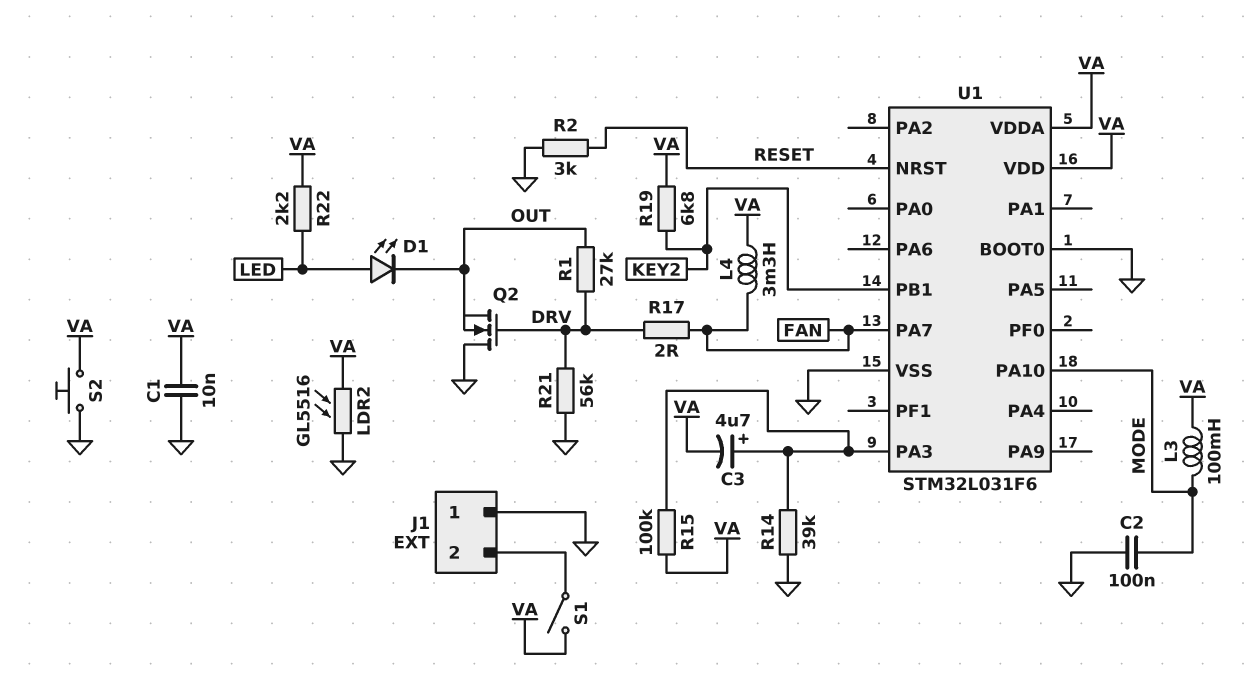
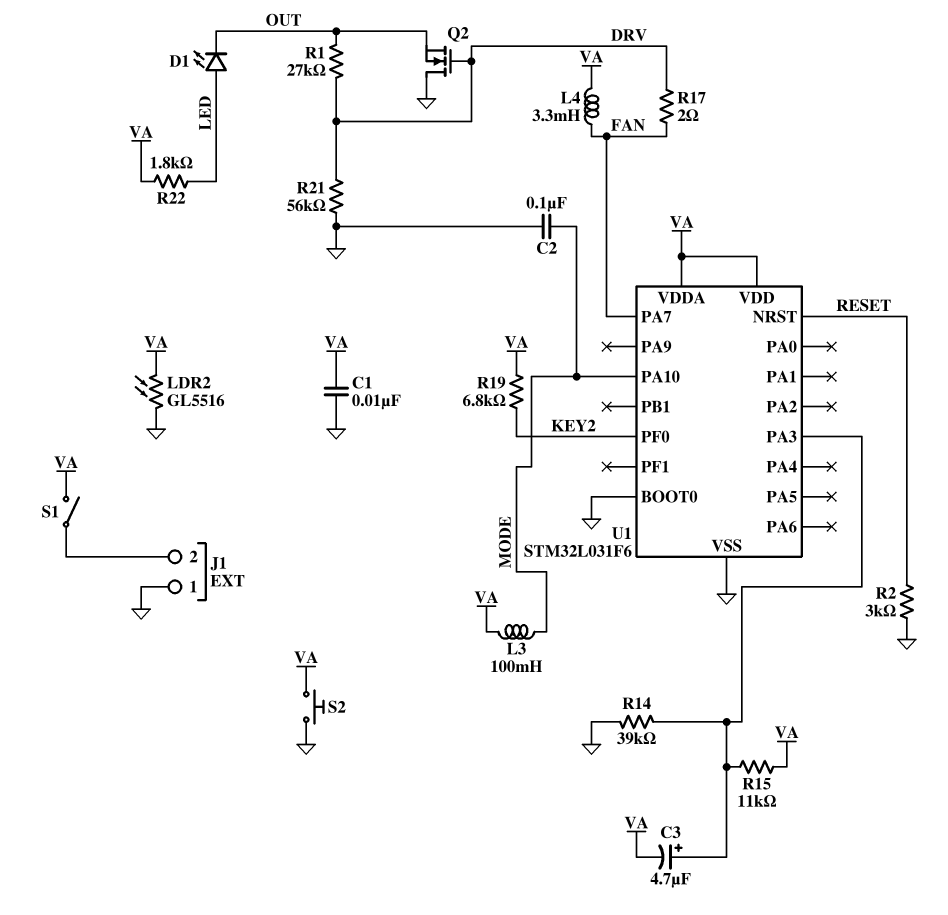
R15: 100k (U1/PA3, VA) -> 11k (U1/PA3, VA)
R22: 2.2k (LED, VA) -> 1.8k (LED, VA)
U1 pin PB1: KEY2 -> none
U1 pin PF0: none -> KEY2

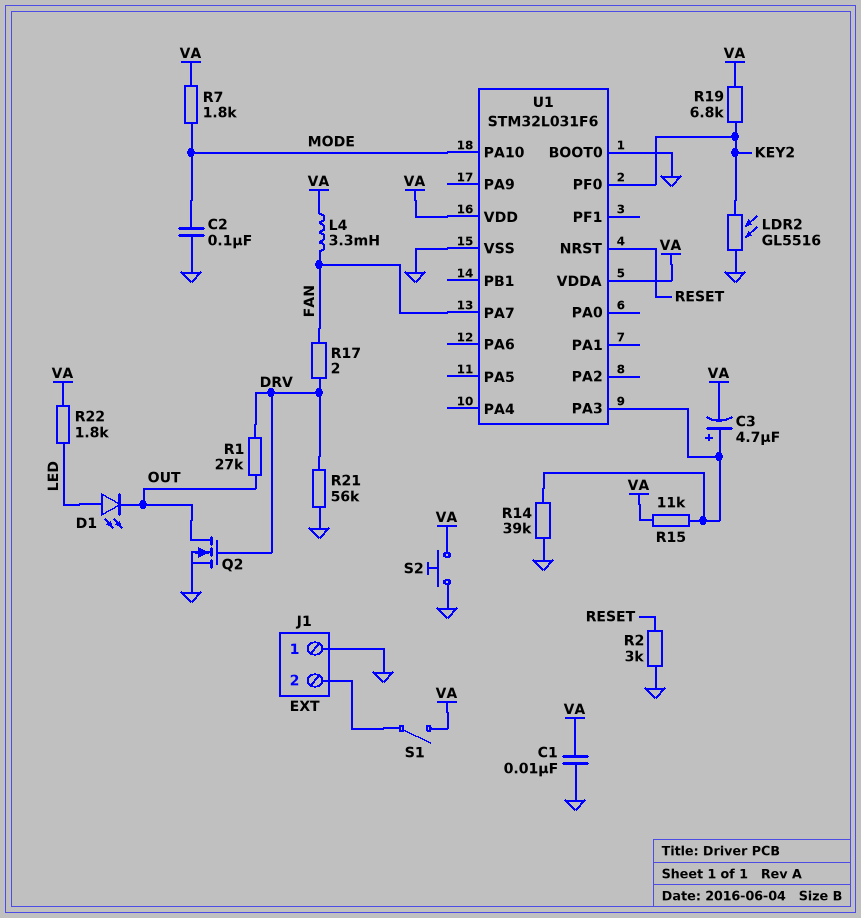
L3: 100mH (MODE, VA) -> none
LDR2: GL5516 (GND, VA) -> GL5516 (GND, KEY2)
Q2: NMOS (G DRV, D GND, S OUT) -> NMOS (G DRV, D OUT, S GND)
R7: none -> 1.8k (MODE, VA)

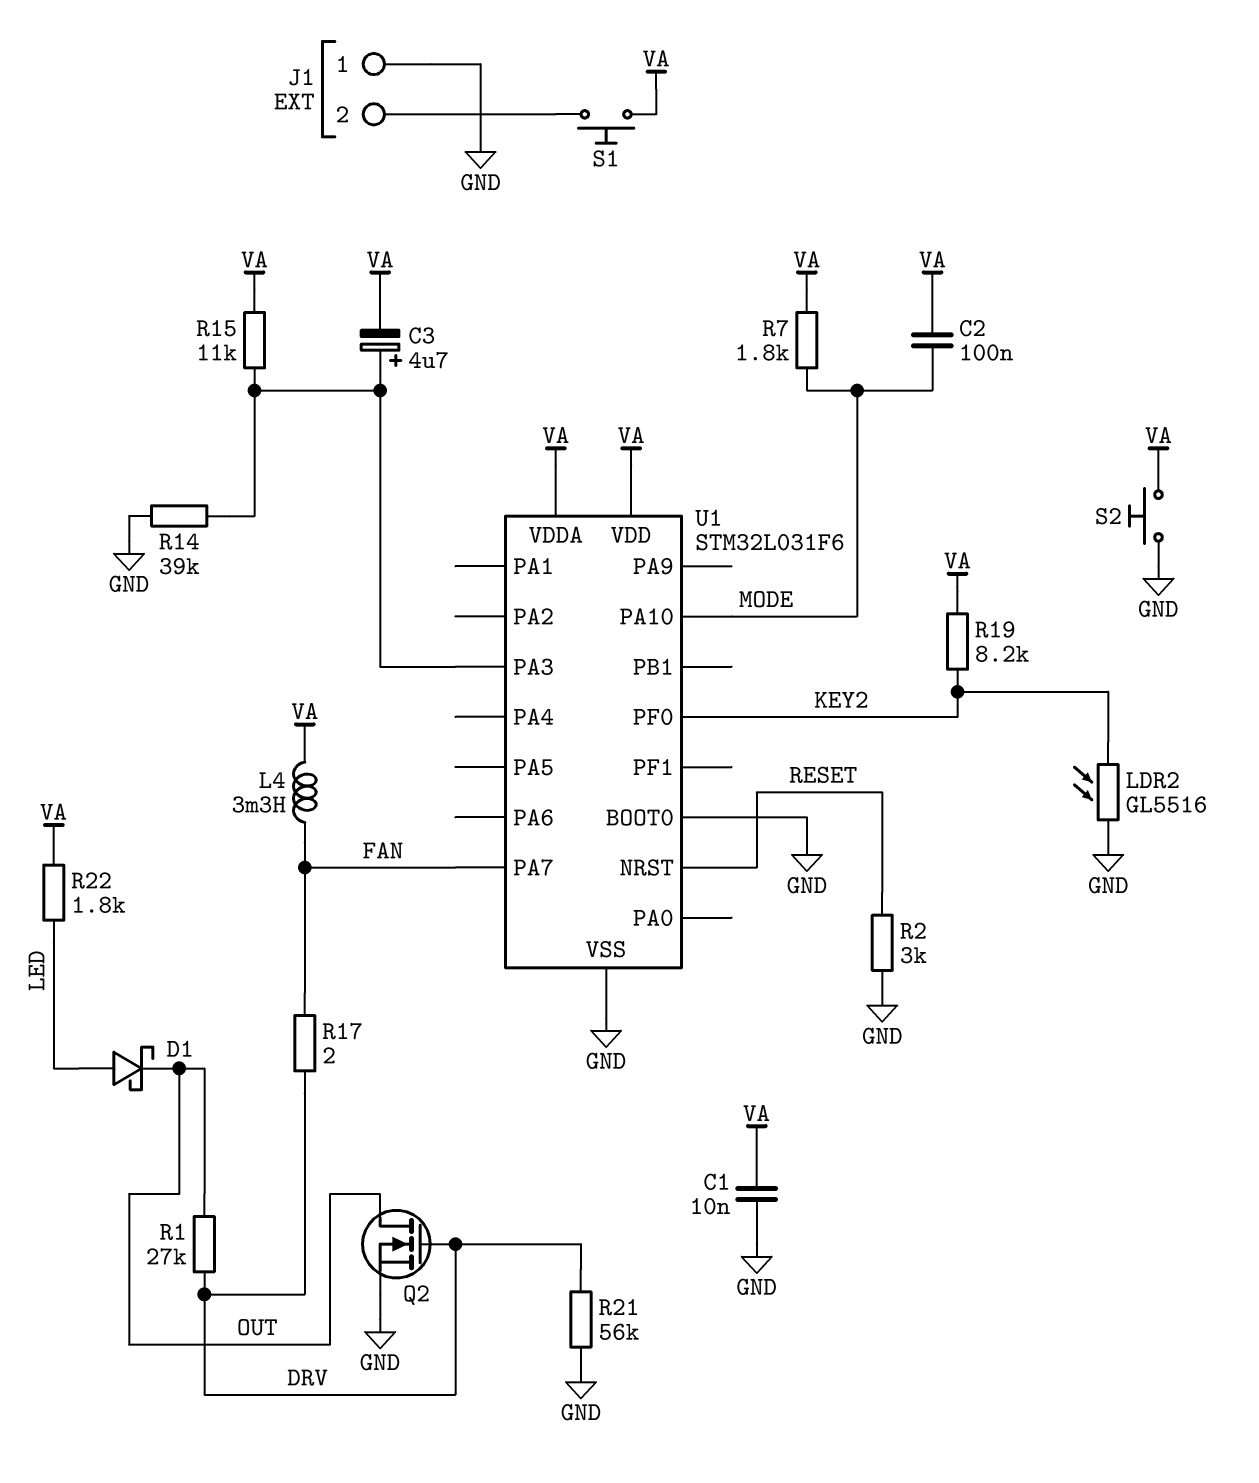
C2: 100nF (GND, MODE) -> 100nF (MODE, VA)
D1: LED (A LED, K OUT) -> schottky (A LED, K OUT)
R19: 6.8k (KEY2, VA) -> 8.2k (KEY2, VA)
S1: switch (J1/2, VA) -> button (J1/2, VA)

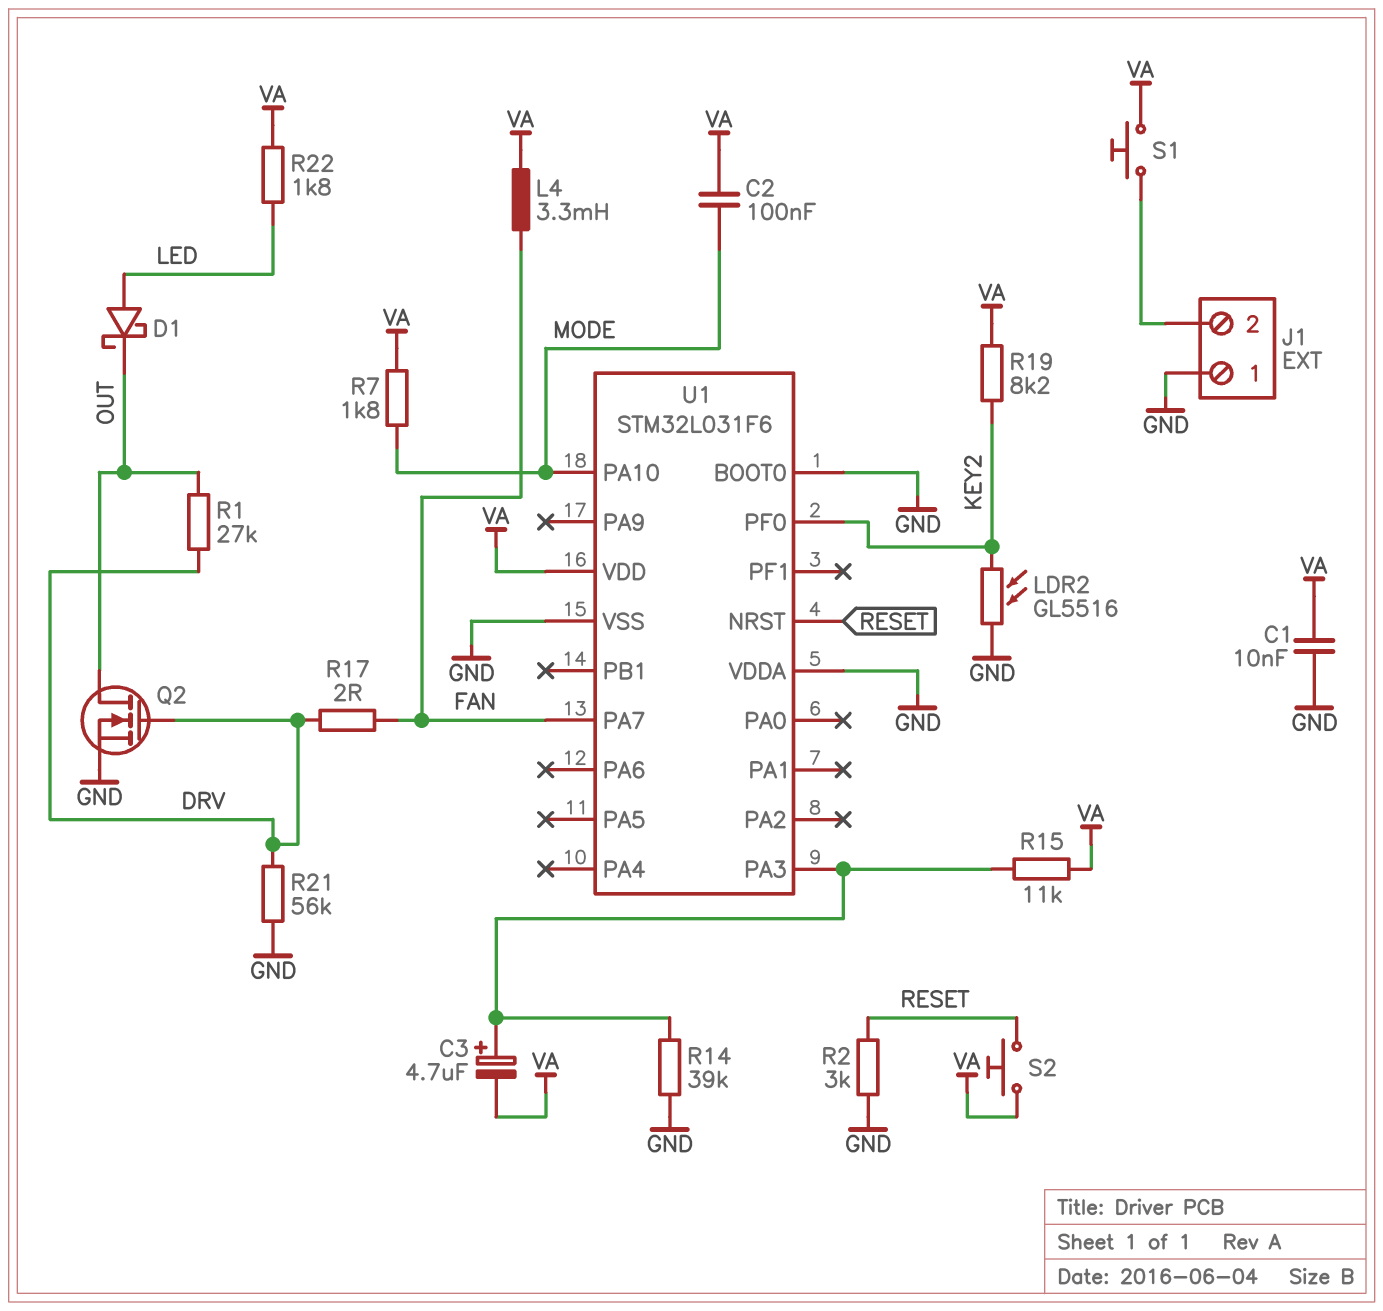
S2: button (GND, VA) -> button (RESET, VA)
U1 pin VDDA: VA -> GND

